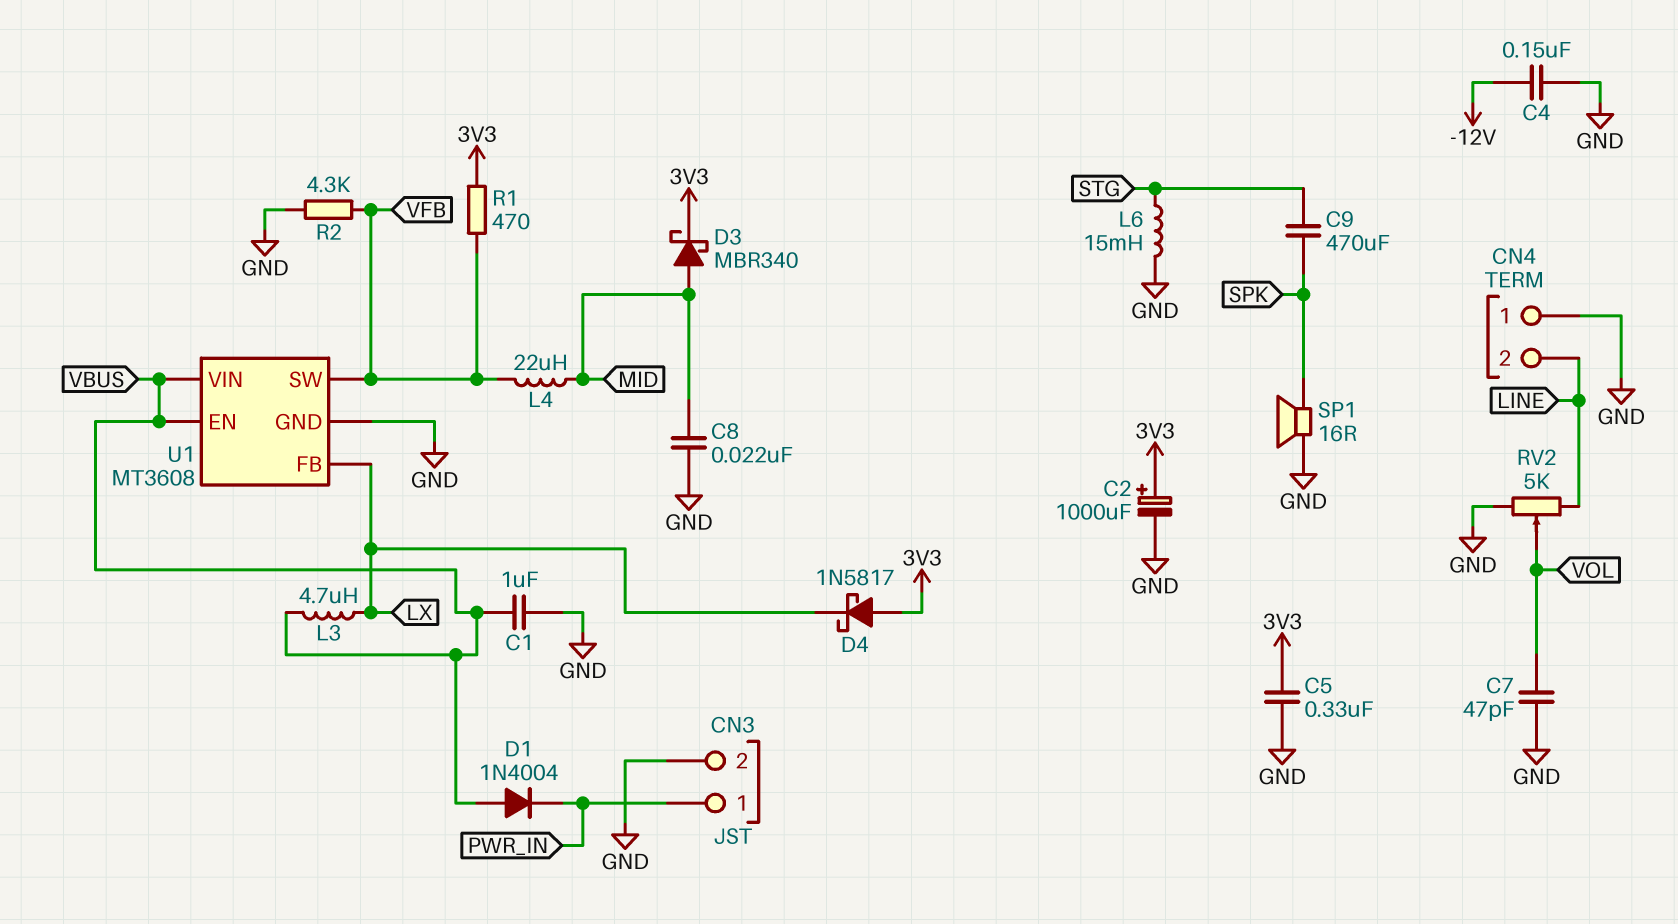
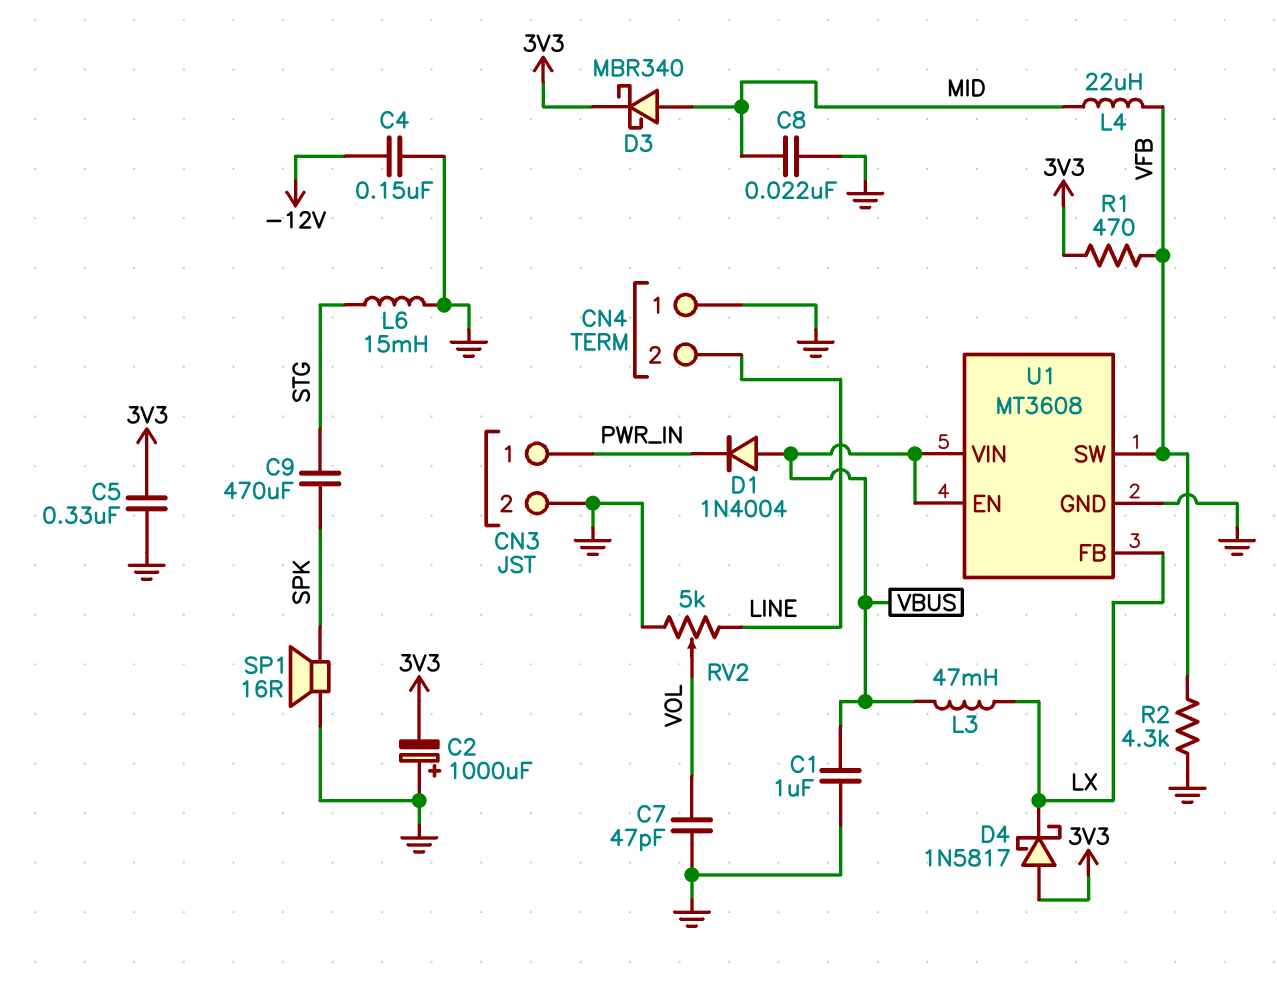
C2: 1000uF (plus 3V3, minus GND) -> 1000uF (plus GND, minus 3V3)
L3: 4.7uH (LX, VBUS) -> 47mH (LX, VBUS)

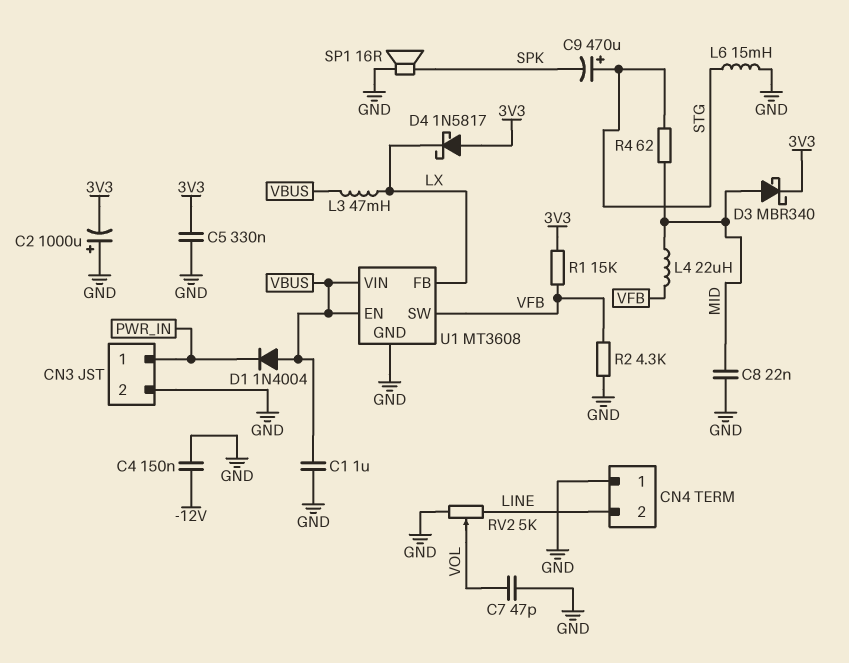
C9: 470uF (SPK, STG) -> 470uF (plus STG, minus SPK)
R1: 470 (3V3, VFB) -> 15k (3V3, VFB)
R4: none -> 62 (MID, STG)

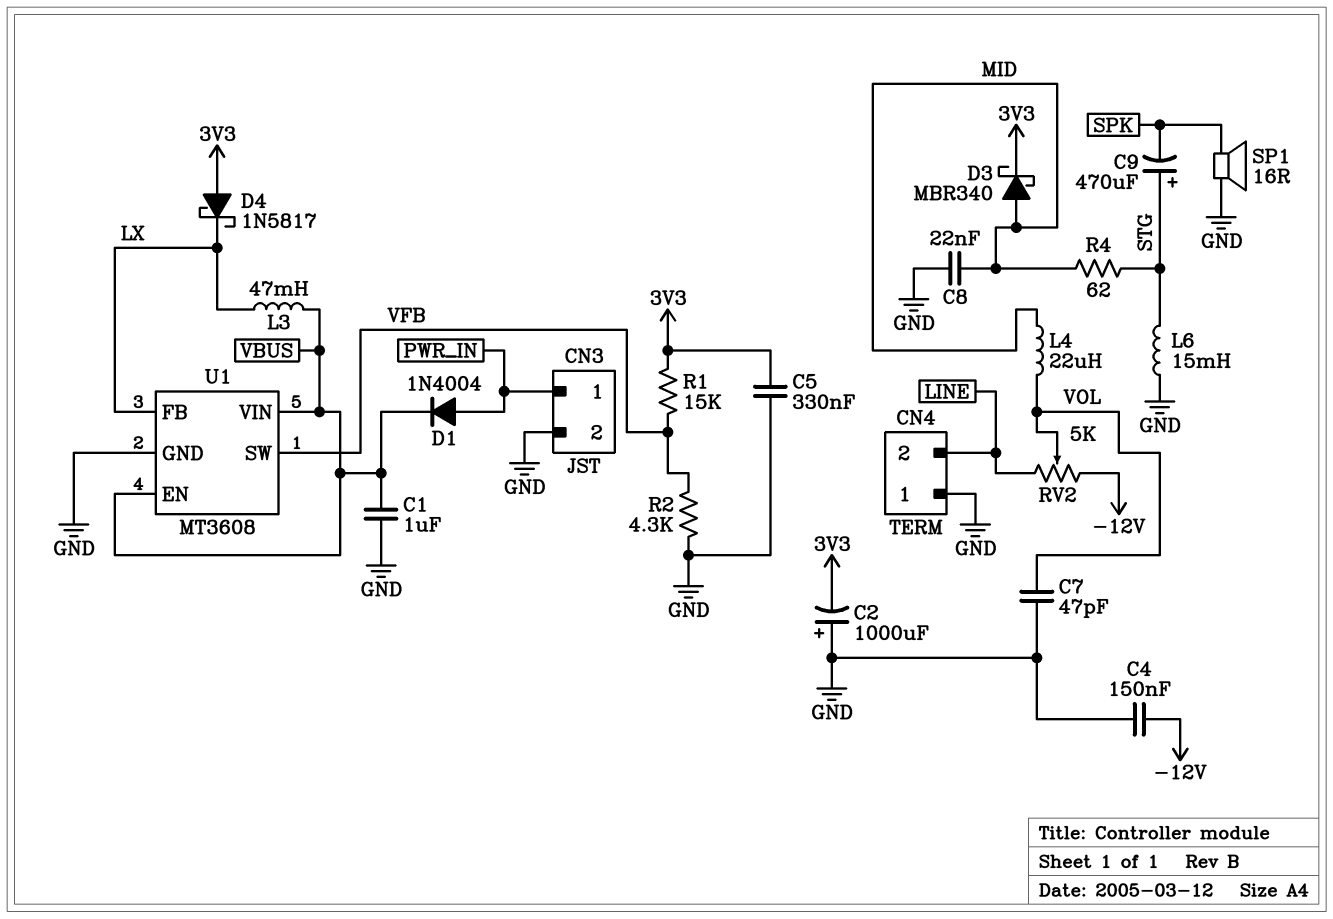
D1: diode 1N4004 (A VBUS, K PWR_IN) -> diode 1N4004 (A PWR_IN, K VBUS)
L4: 22uH (MID, VFB) -> 22uH (MID, VOL)
RV2: 5k (GND, LINE, wiper VOL) -> 5k (-12V, LINE, wiper VOL)

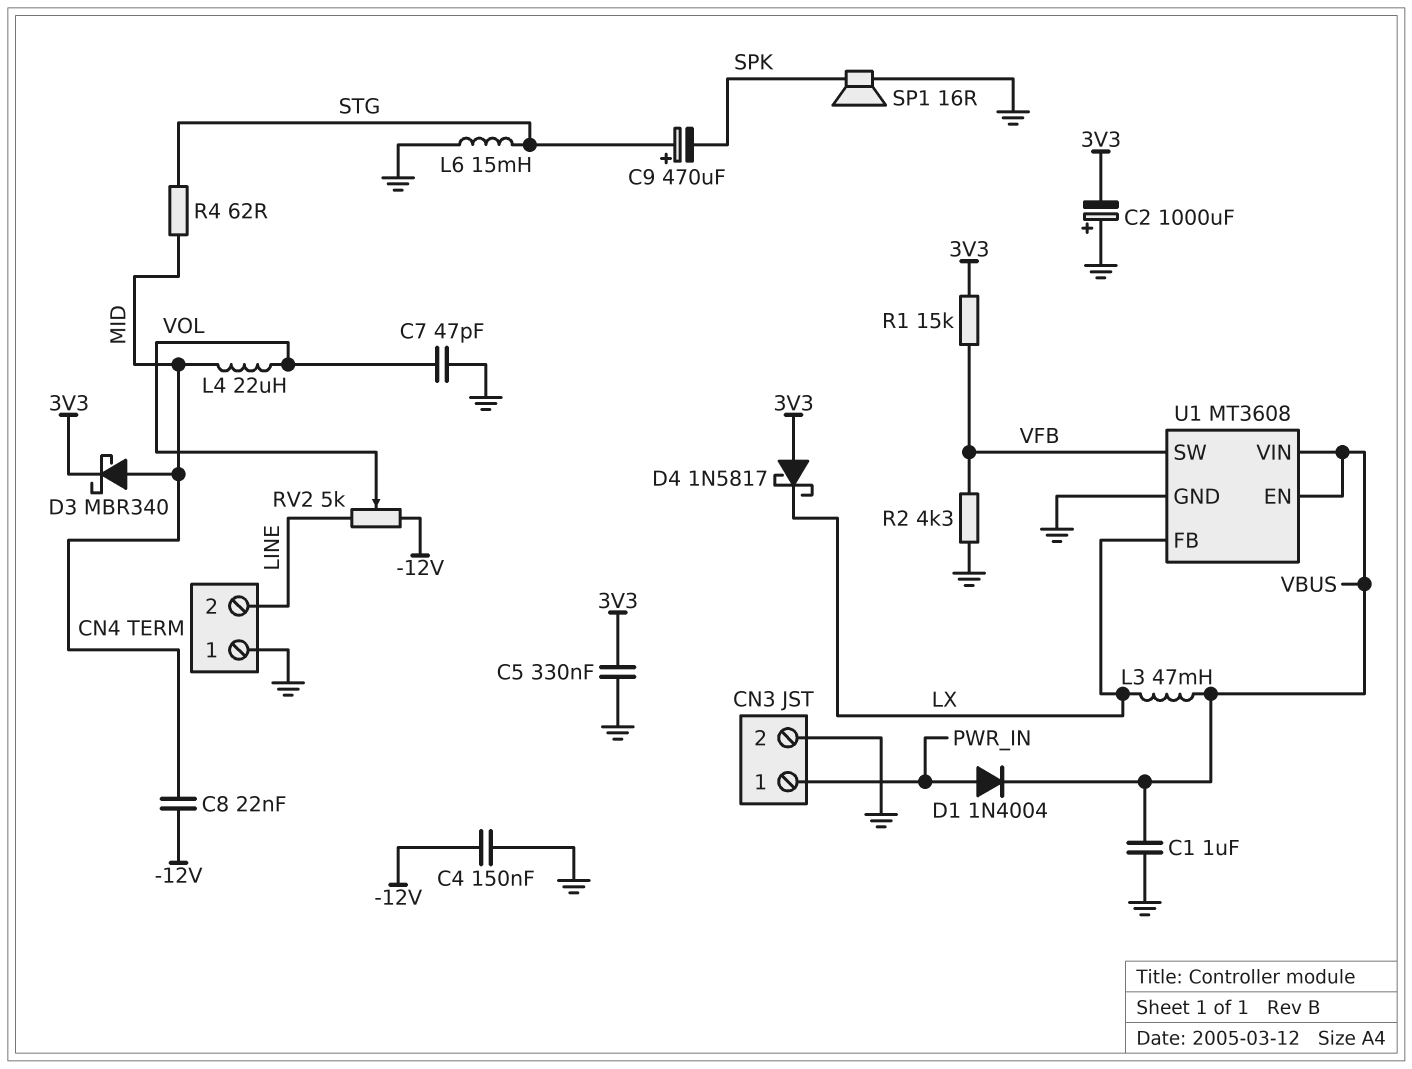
C8: 22nF (GND, MID) -> 22nF (-12V, MID)

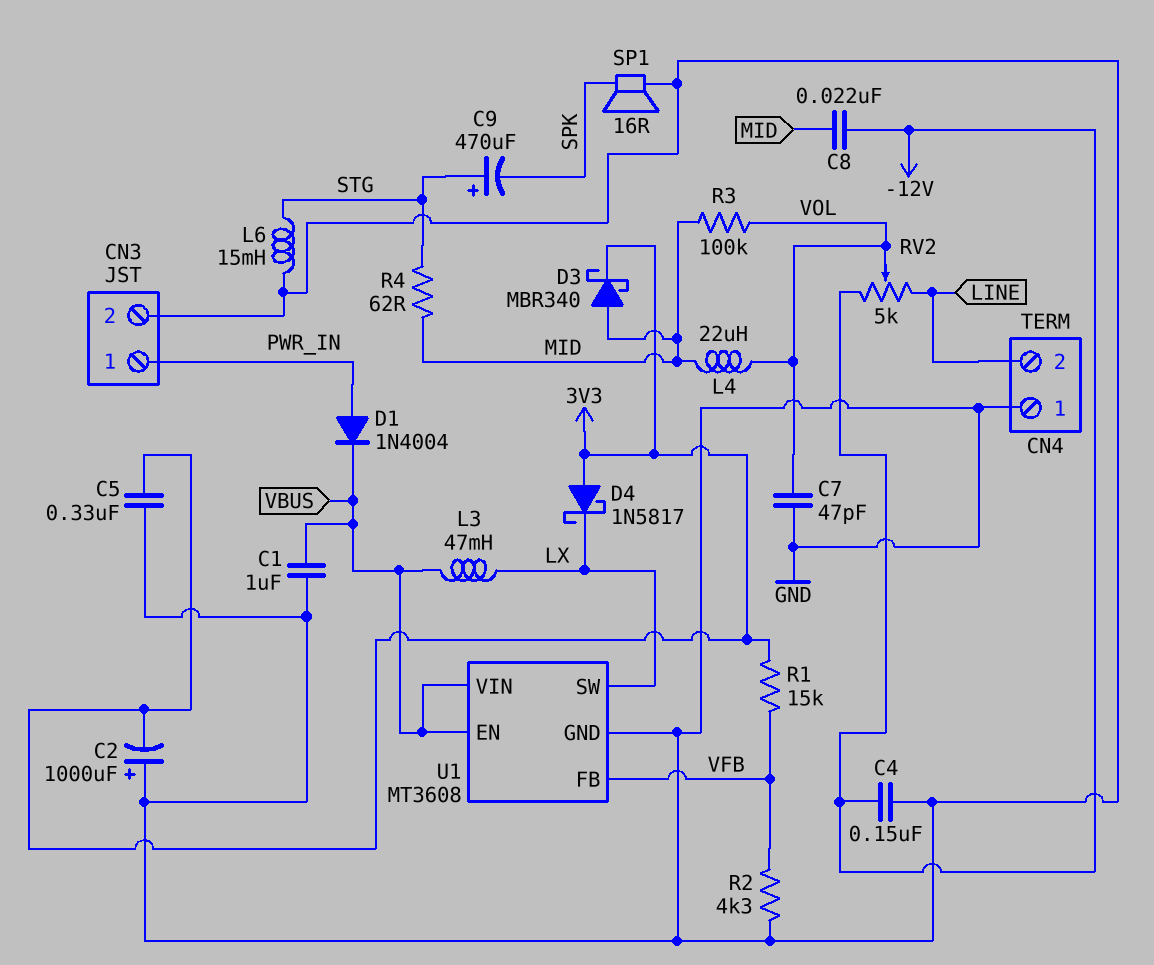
R3: none -> 100k (MID, VOL)
U1 pin FB: LX -> VFB
U1 pin SW: VFB -> LX

